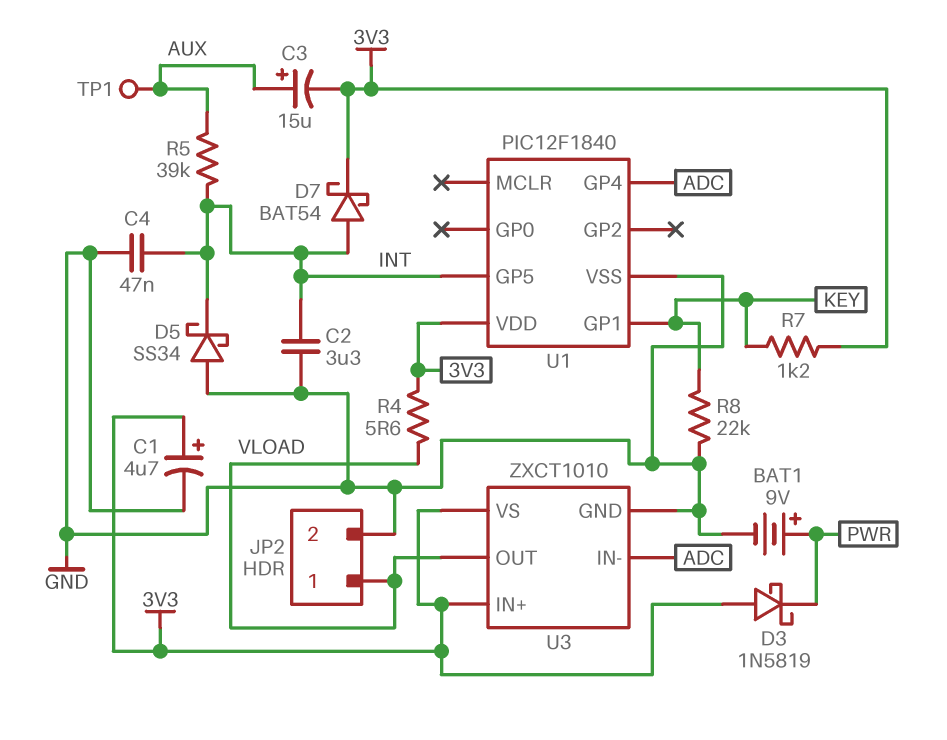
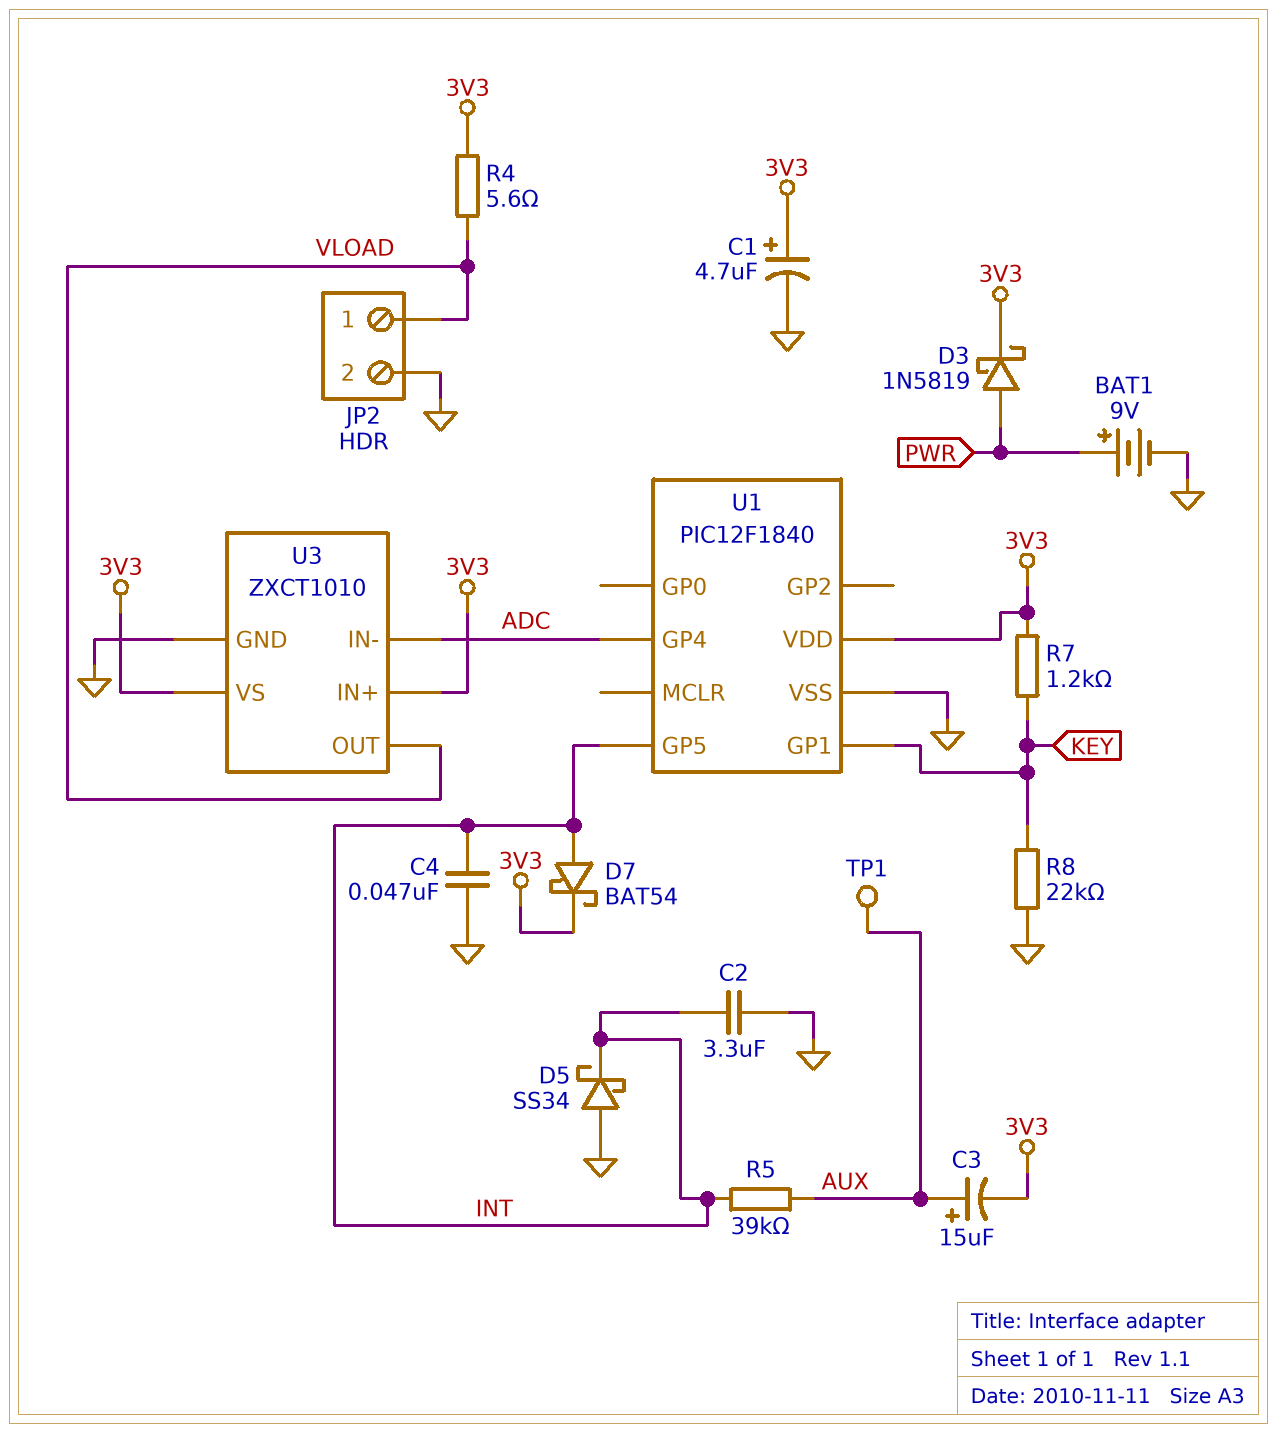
D3: schottky 1N5819 (A 3V3, K PWR) -> schottky 1N5819 (A PWR, K 3V3)

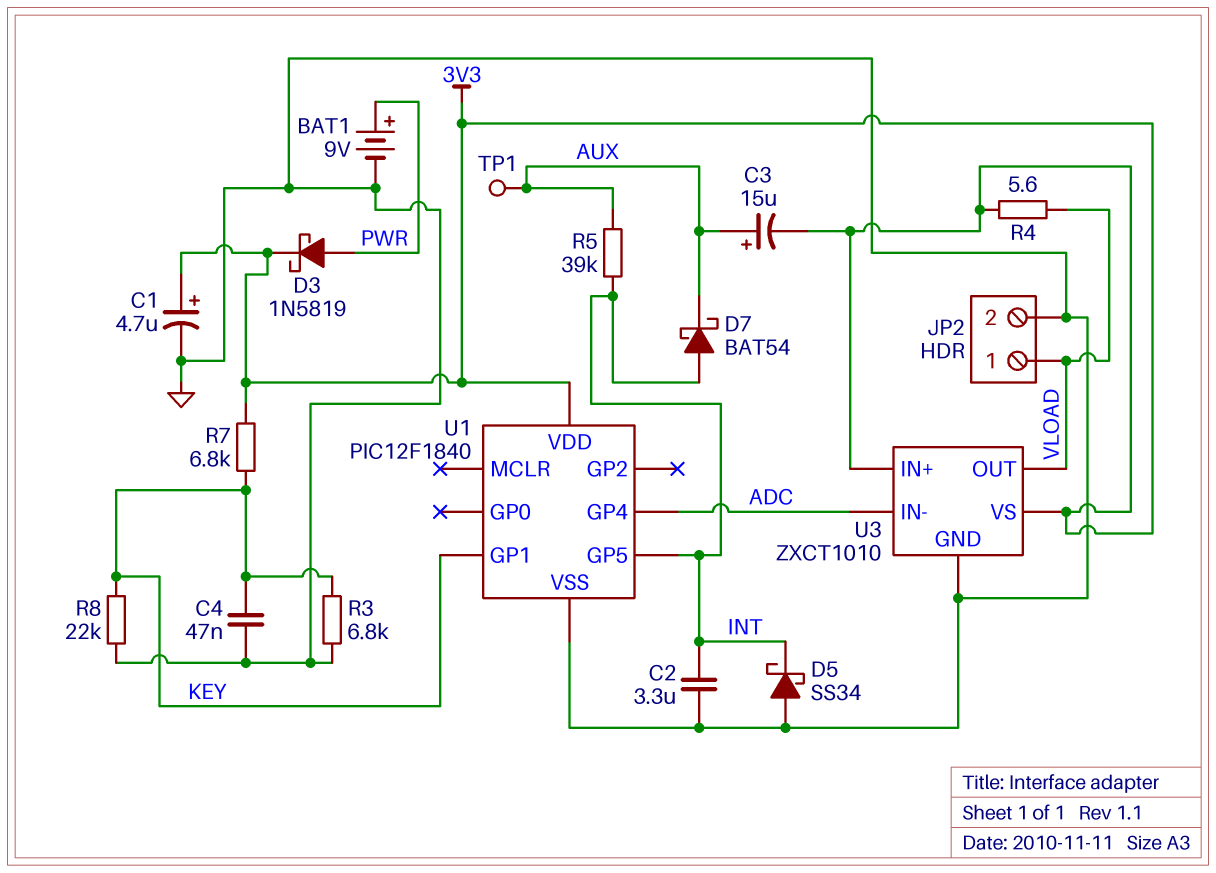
C4: 47nF (GND, INT) -> 47nF (GND, KEY)
D7: schottky BAT54 (A INT, K 3V3) -> schottky BAT54 (A INT, K AUX)
R3: none -> 6.8k (GND, KEY)
R7: 1.2k (3V3, KEY) -> 6.8k (3V3, KEY)

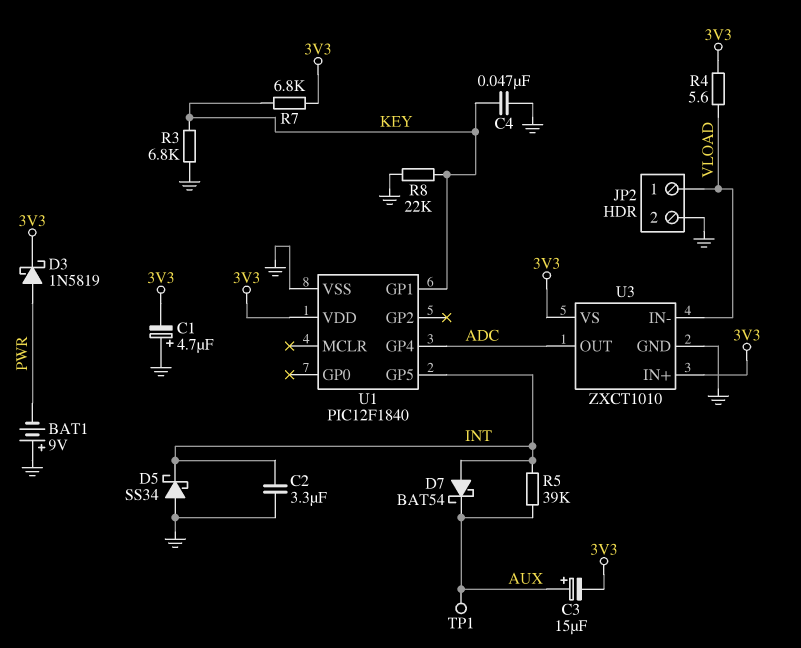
BAT1: 9V (plus PWR, minus GND) -> 9V (plus GND, minus PWR)
C1: 4.7uF (plus 3V3, minus GND) -> 4.7uF (plus GND, minus 3V3)
U3 pin IN-: ADC -> VLOAD
U3 pin OUT: VLOAD -> ADC

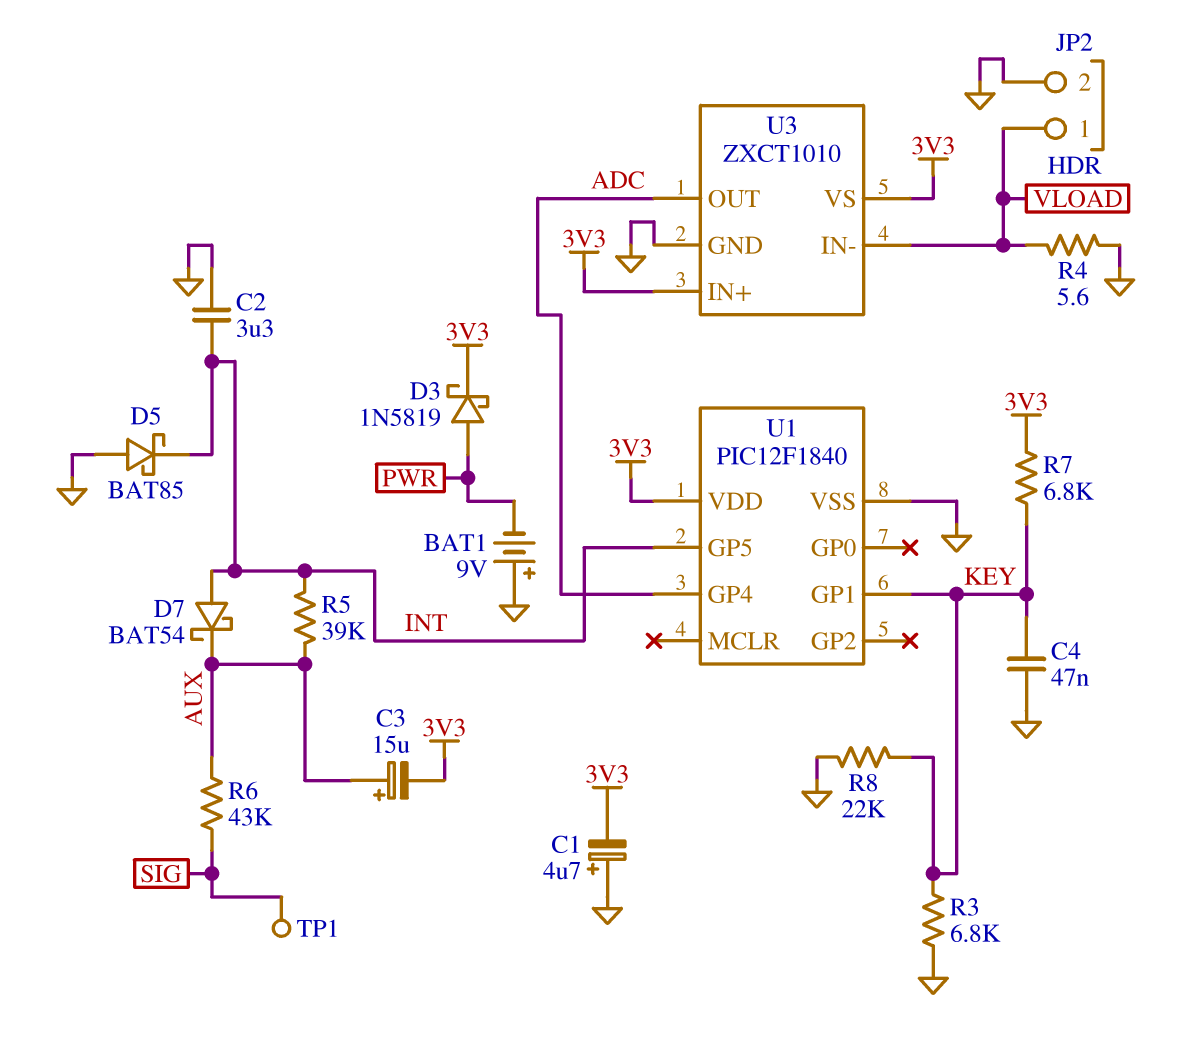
D5: schottky SS34 (A GND, K INT) -> schottky BAT85 (A GND, K INT)
R4: 5.6 (3V3, VLOAD) -> 5.6 (GND, VLOAD)
R6: none -> 43k (AUX, SIG)
TP1: test point (AUX) -> test point (SIG)

